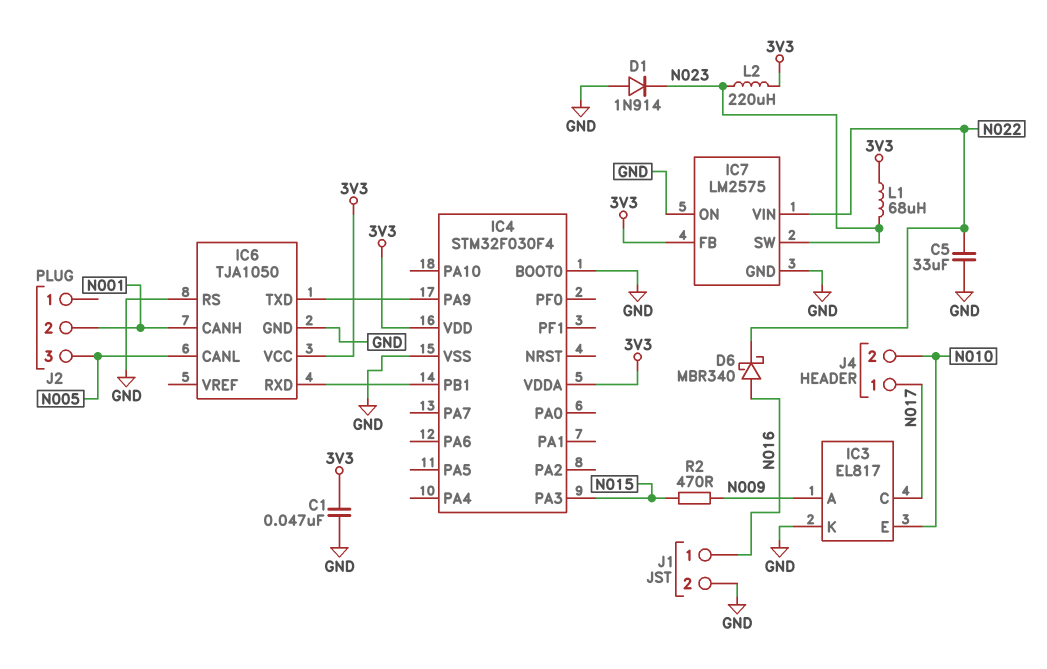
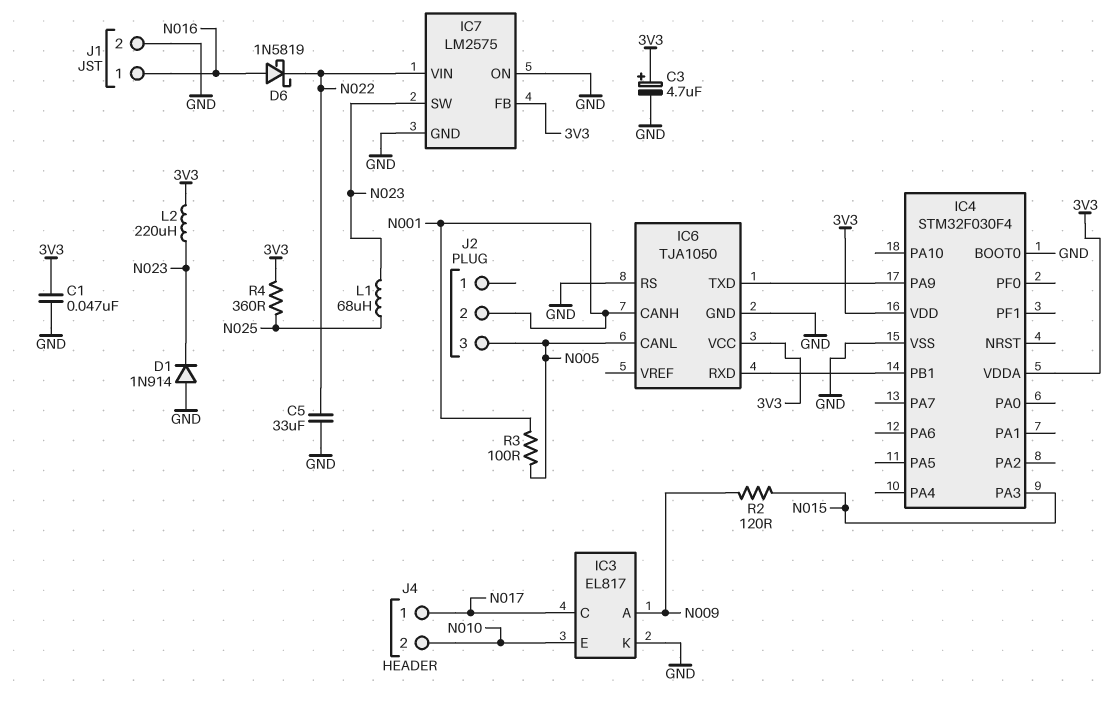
C3: none -> 4.7uF (plus 3V3, minus GND)
D6: schottky MBR340 (A N016, K N022) -> schottky 1N5819 (A N016, K N022)
L1: 68uH (3V3, N023) -> 68uH (N023, N025)
R2: 470 (N009, N015) -> 120 (N009, N015)
R3: none -> 100 (N001, N005)
R4: none -> 360 (3V3, N025)

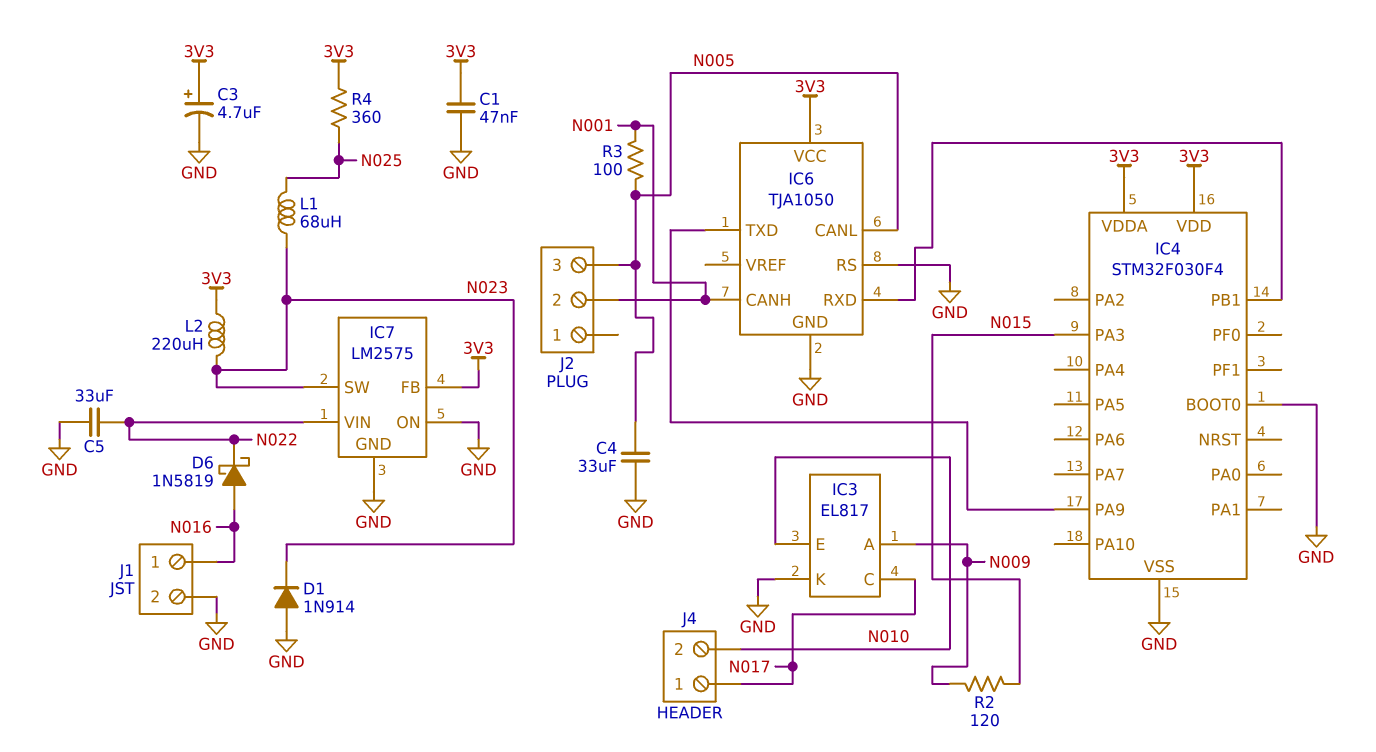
C4: none -> 33uF (GND, N005)

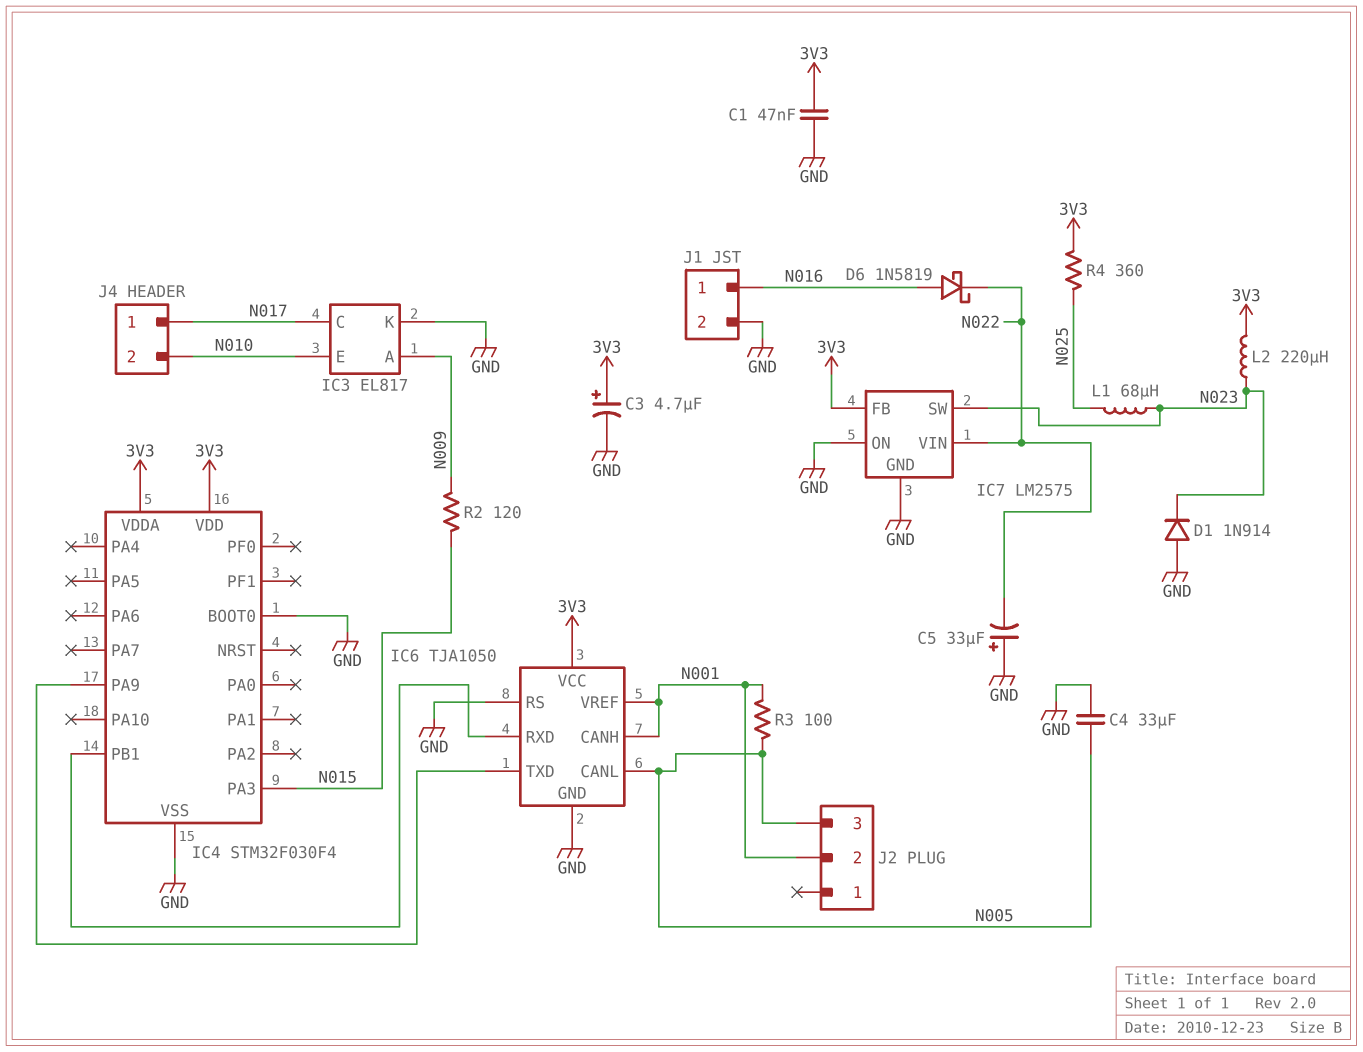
C5: 33uF (GND, N022) -> 33uF (plus GND, minus N022)
IC6 pin VREF: none -> N001

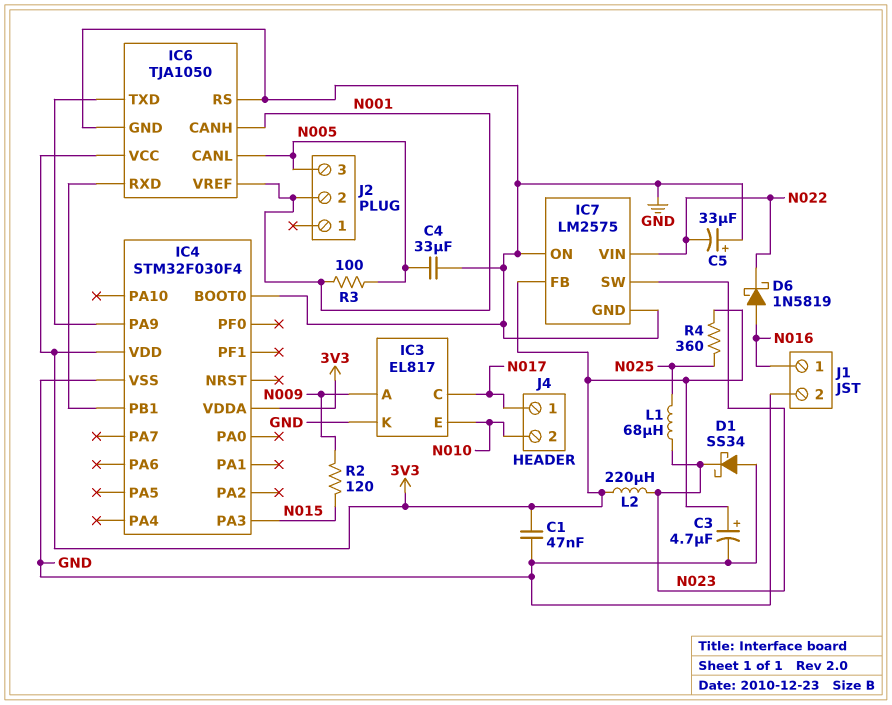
D1: diode 1N914 (A GND, K N023) -> schottky SS34 (A GND, K N023)

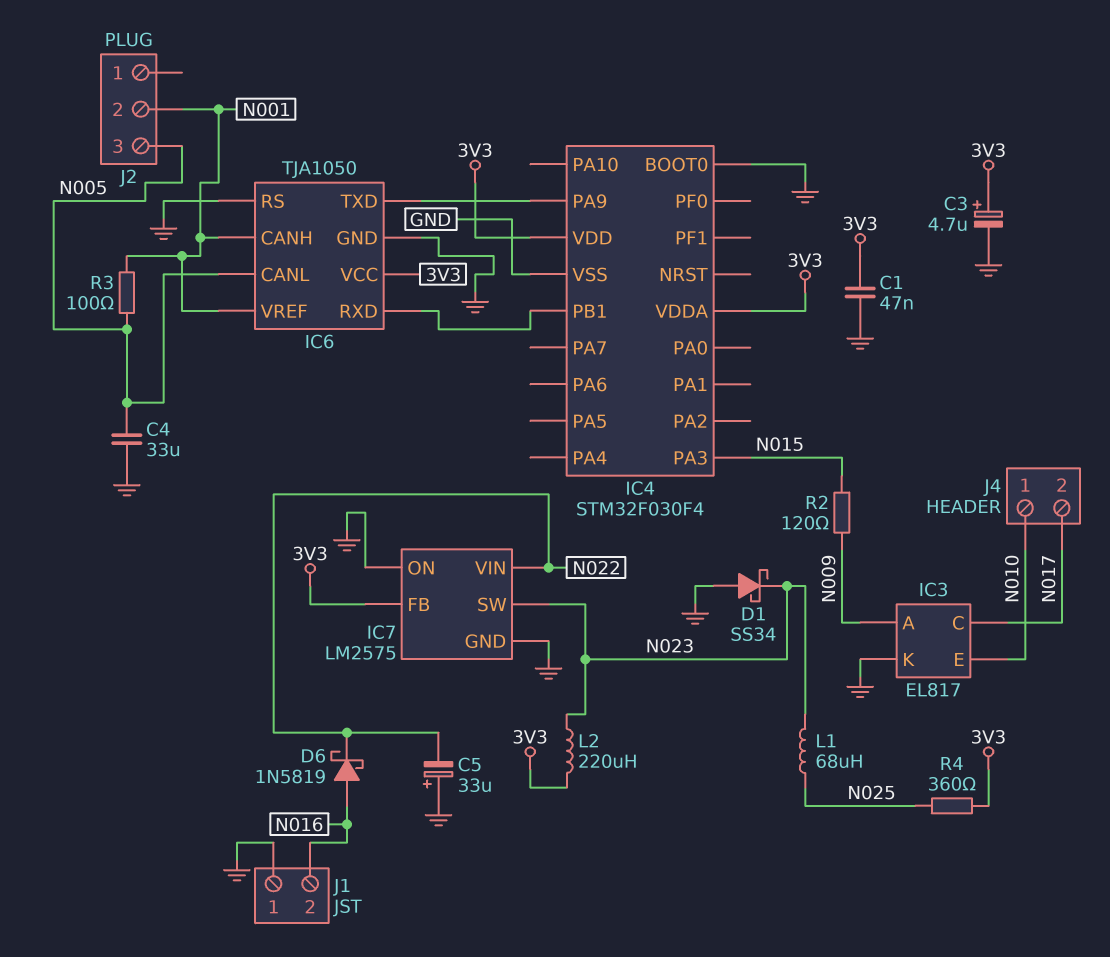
J1 pin 1: N016 -> GND
J1 pin 2: GND -> N016
J4 pin 1: N017 -> N010
J4 pin 2: N010 -> N017

